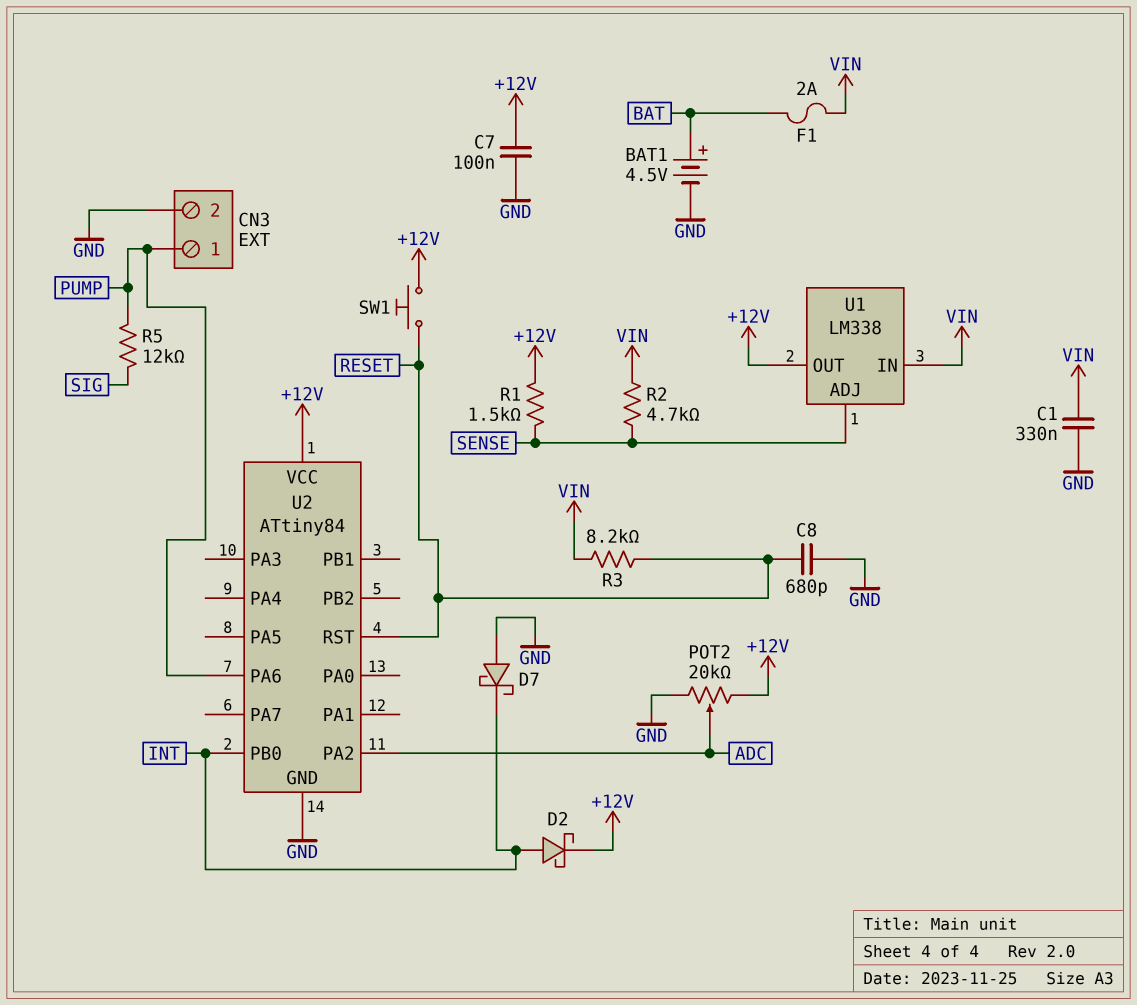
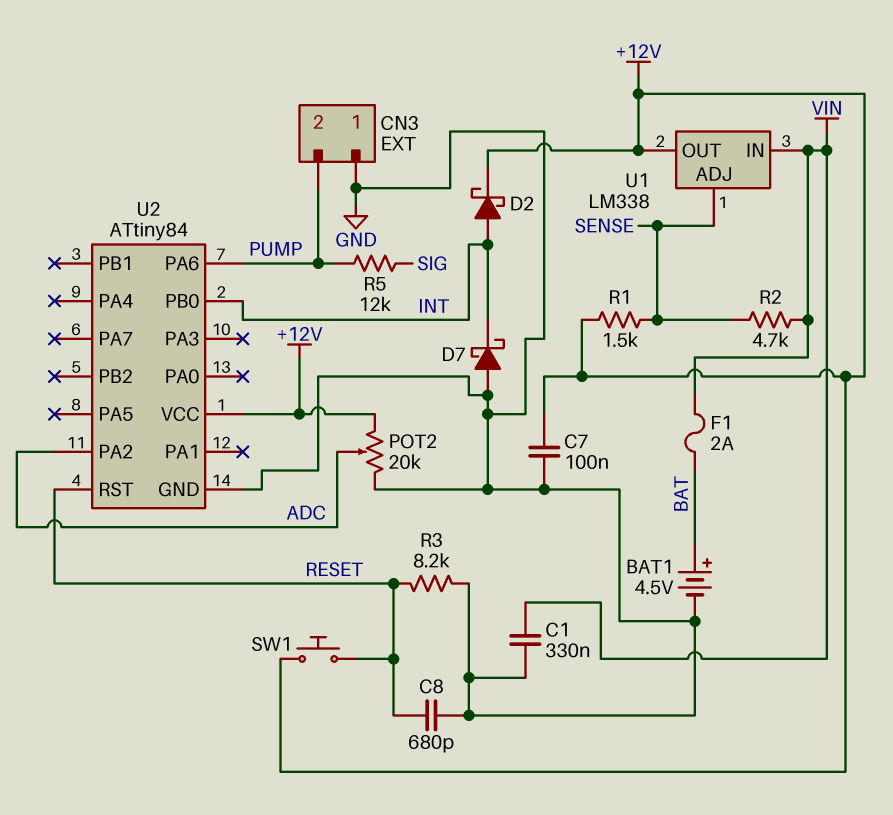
CN3 pin 1: PUMP -> GND
CN3 pin 2: GND -> PUMP
R3: 8.2k (RESET, VIN) -> 8.2k (GND, RESET)

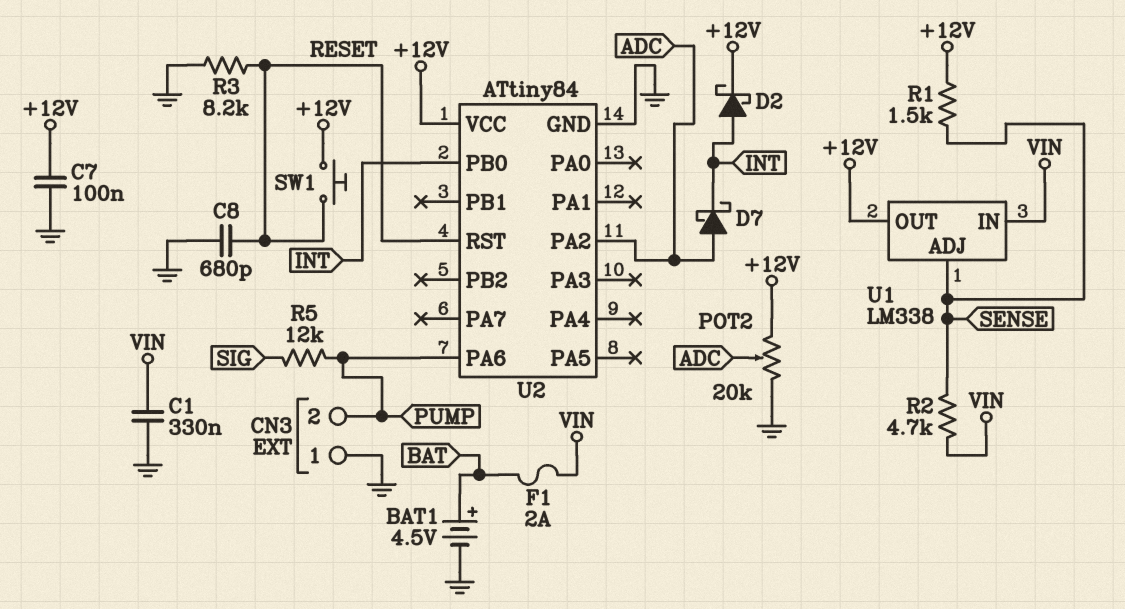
D7: schottky (A GND, K INT) -> schottky (A ADC, K INT)

